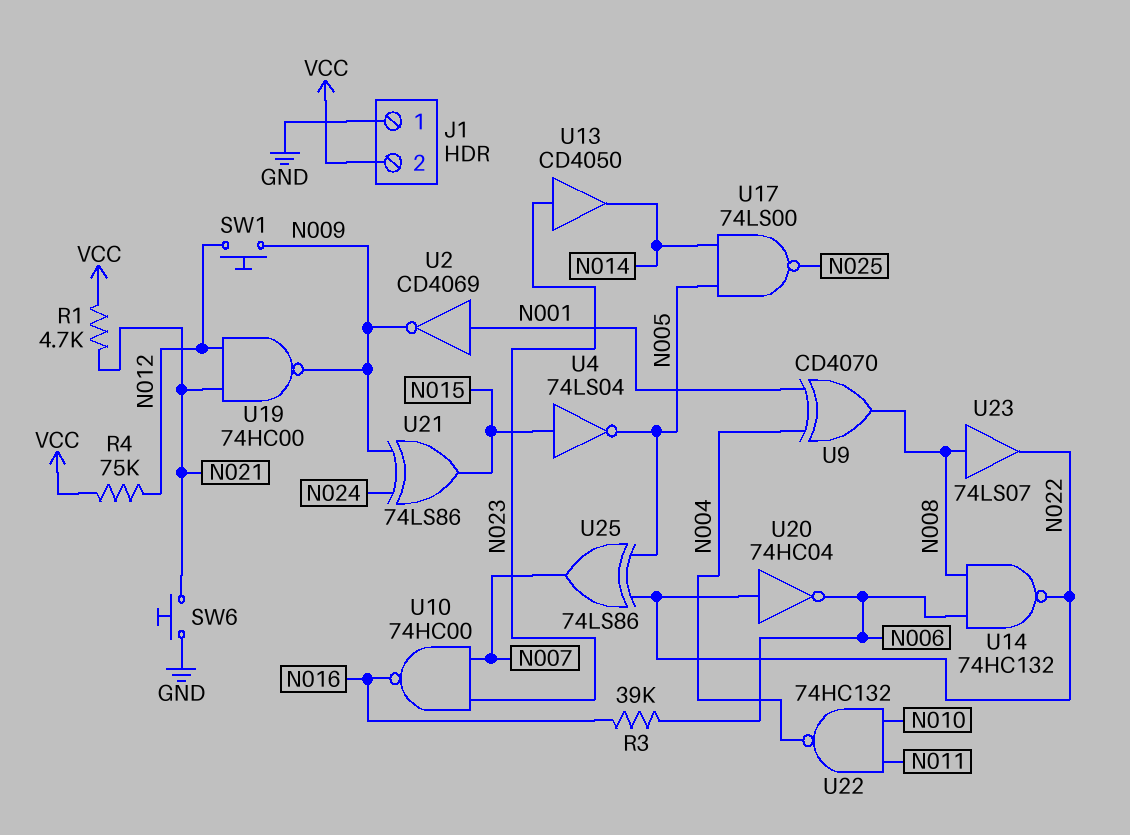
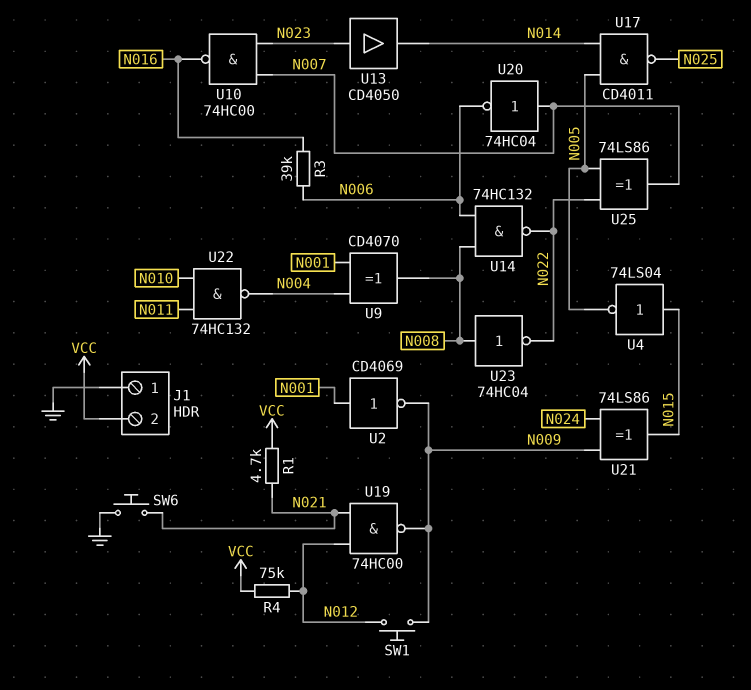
U17: NAND 74LS00 (in N005, in N014, out N025) -> NAND CD4011 (in N005, in N014, out N025)
U20: NOT 74HC04 (in N022, out N006) -> NOT 74HC04 (in N007, out N006)
U23: buffer 74LS07 (in N008, out N022) -> NOT 74HC04 (in N008, out N022)

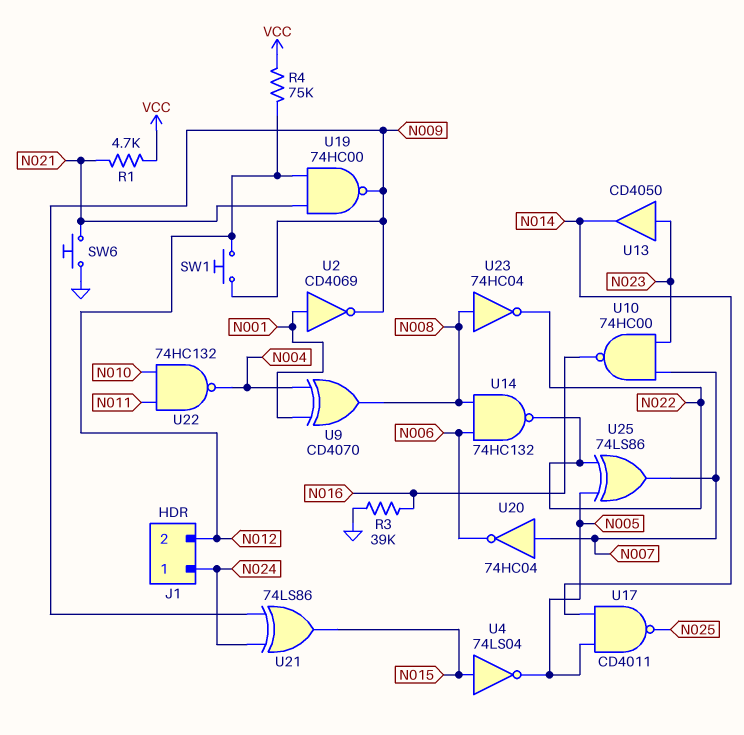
J1 pin 1: GND -> N024
J1 pin 2: VCC -> N012
R3: 39k (N006, N016) -> 39k (GND, N016)

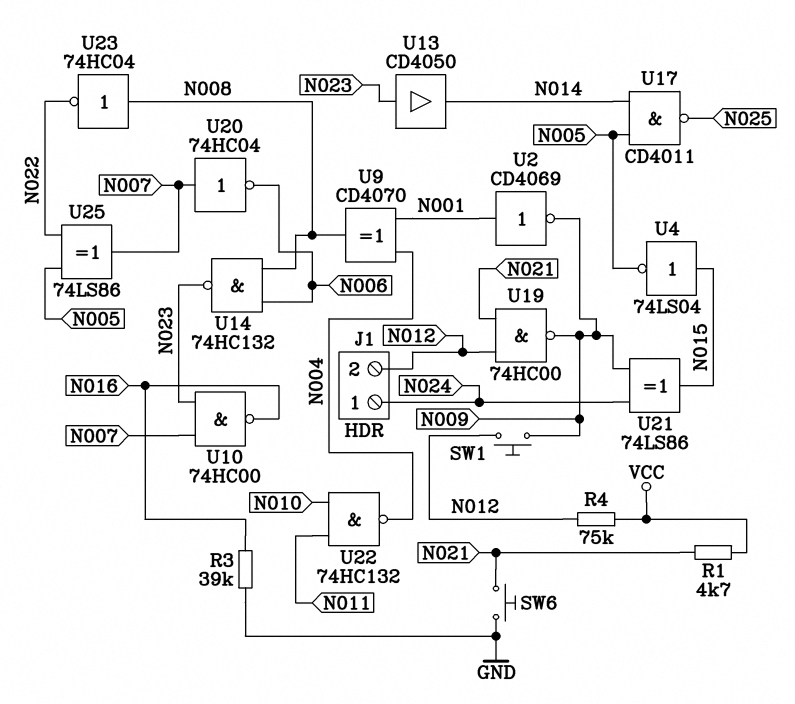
U14: NAND 74HC132 (in N006, in N008, out N022) -> NAND 74HC132 (in N006, in N008, out N023)

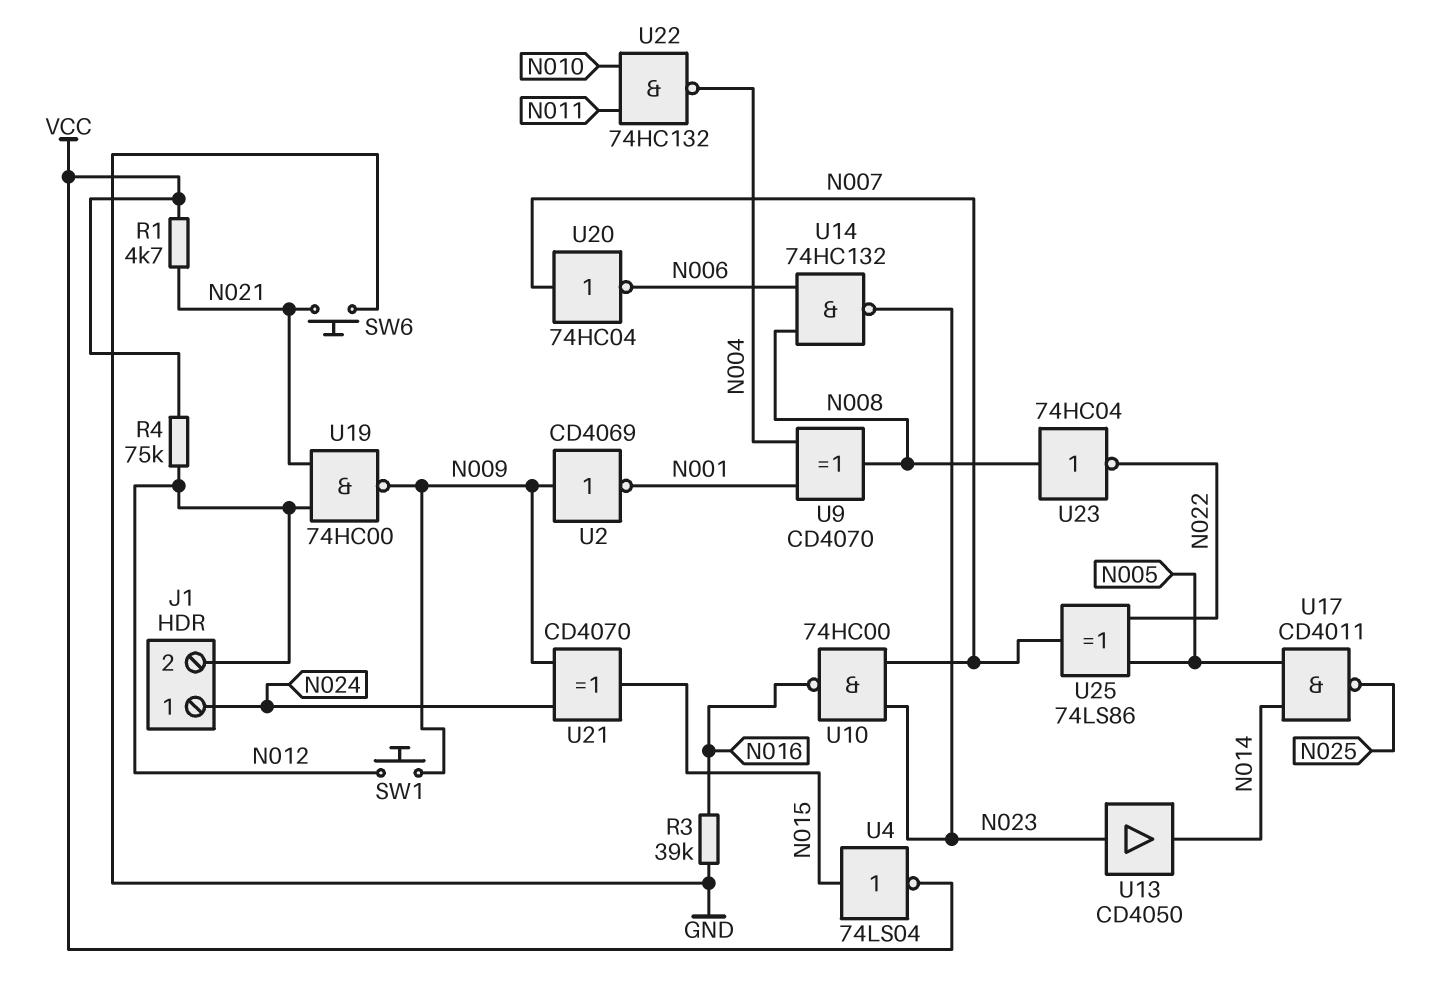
U2: NOT CD4069 (in N001, out N009) -> NOT CD4069 (in N009, out N001)
U4: NOT 74LS04 (in N015, out N005) -> NOT 74LS04 (in N015, out VCC)
U21: XOR 74LS86 (in N009, in N024, out N015) -> XOR CD4070 (in N009, in N024, out N015)

